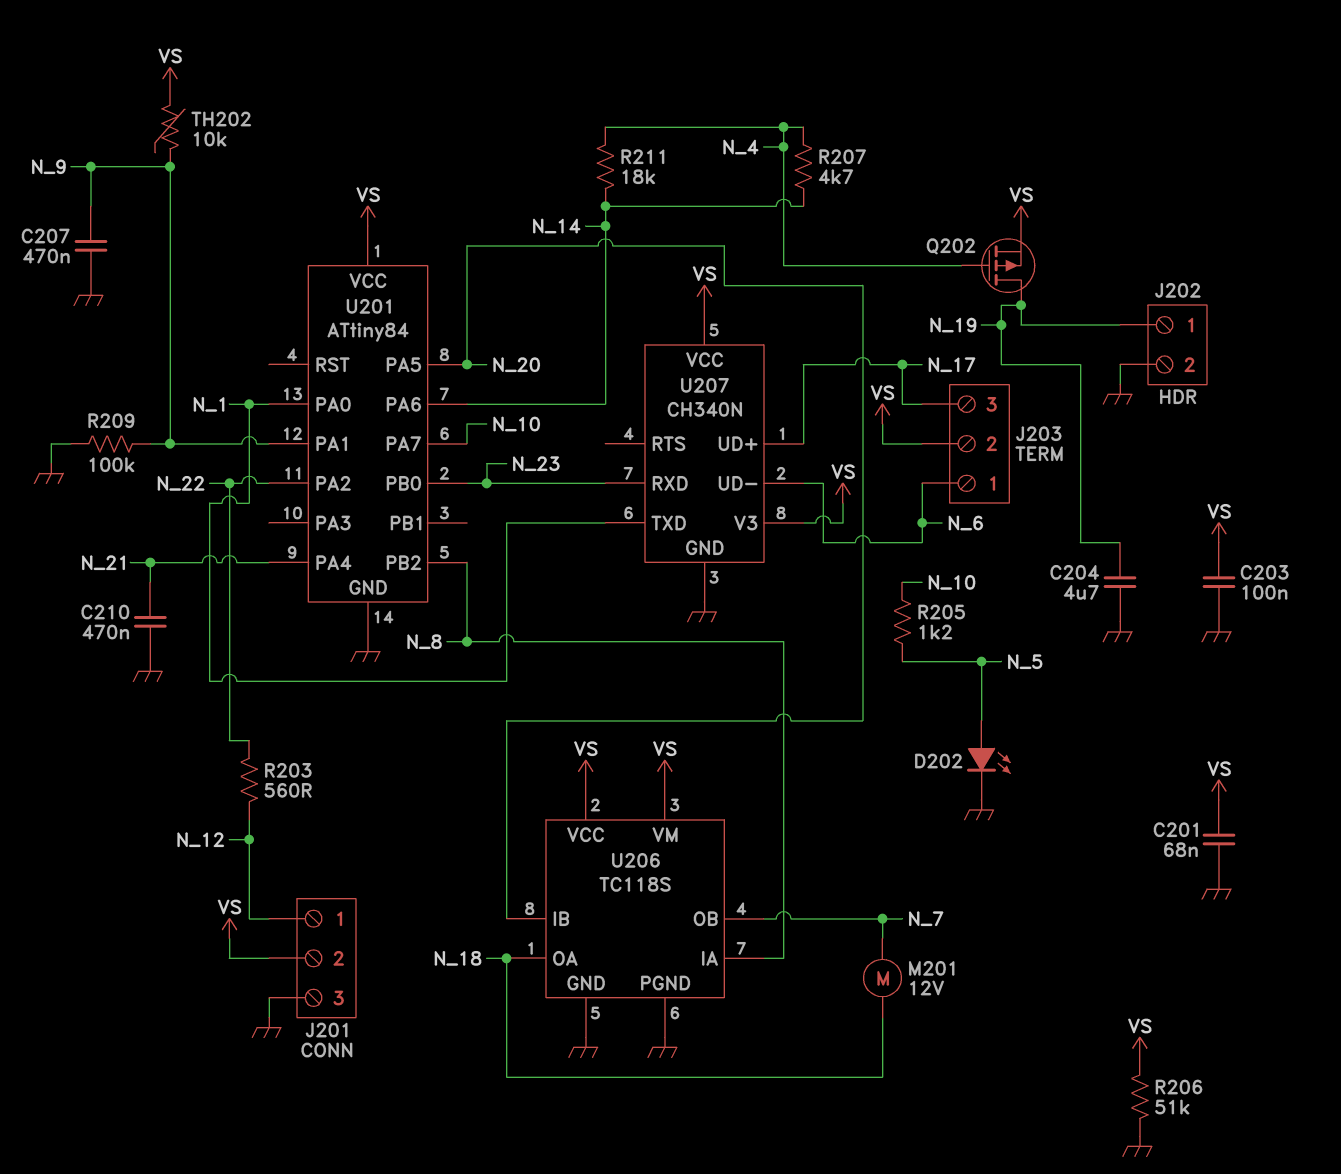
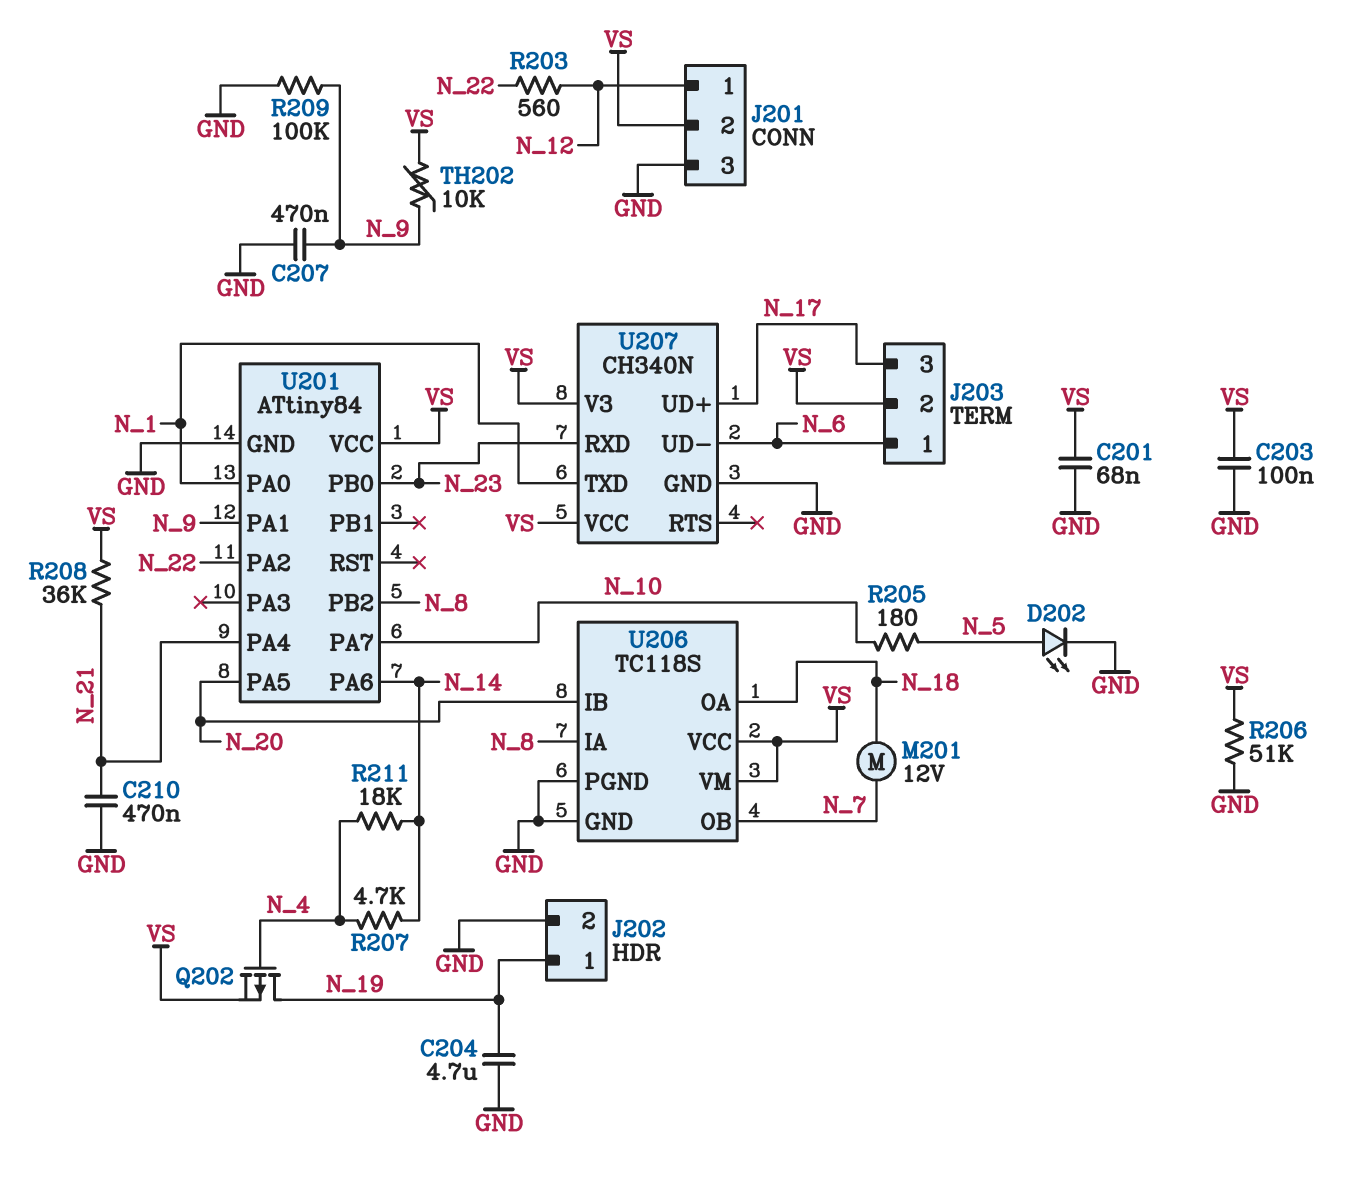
R205: 1.2k (N_5, N_10) -> 180 (N_5, N_10)
R208: none -> 36k (N_21, VS)

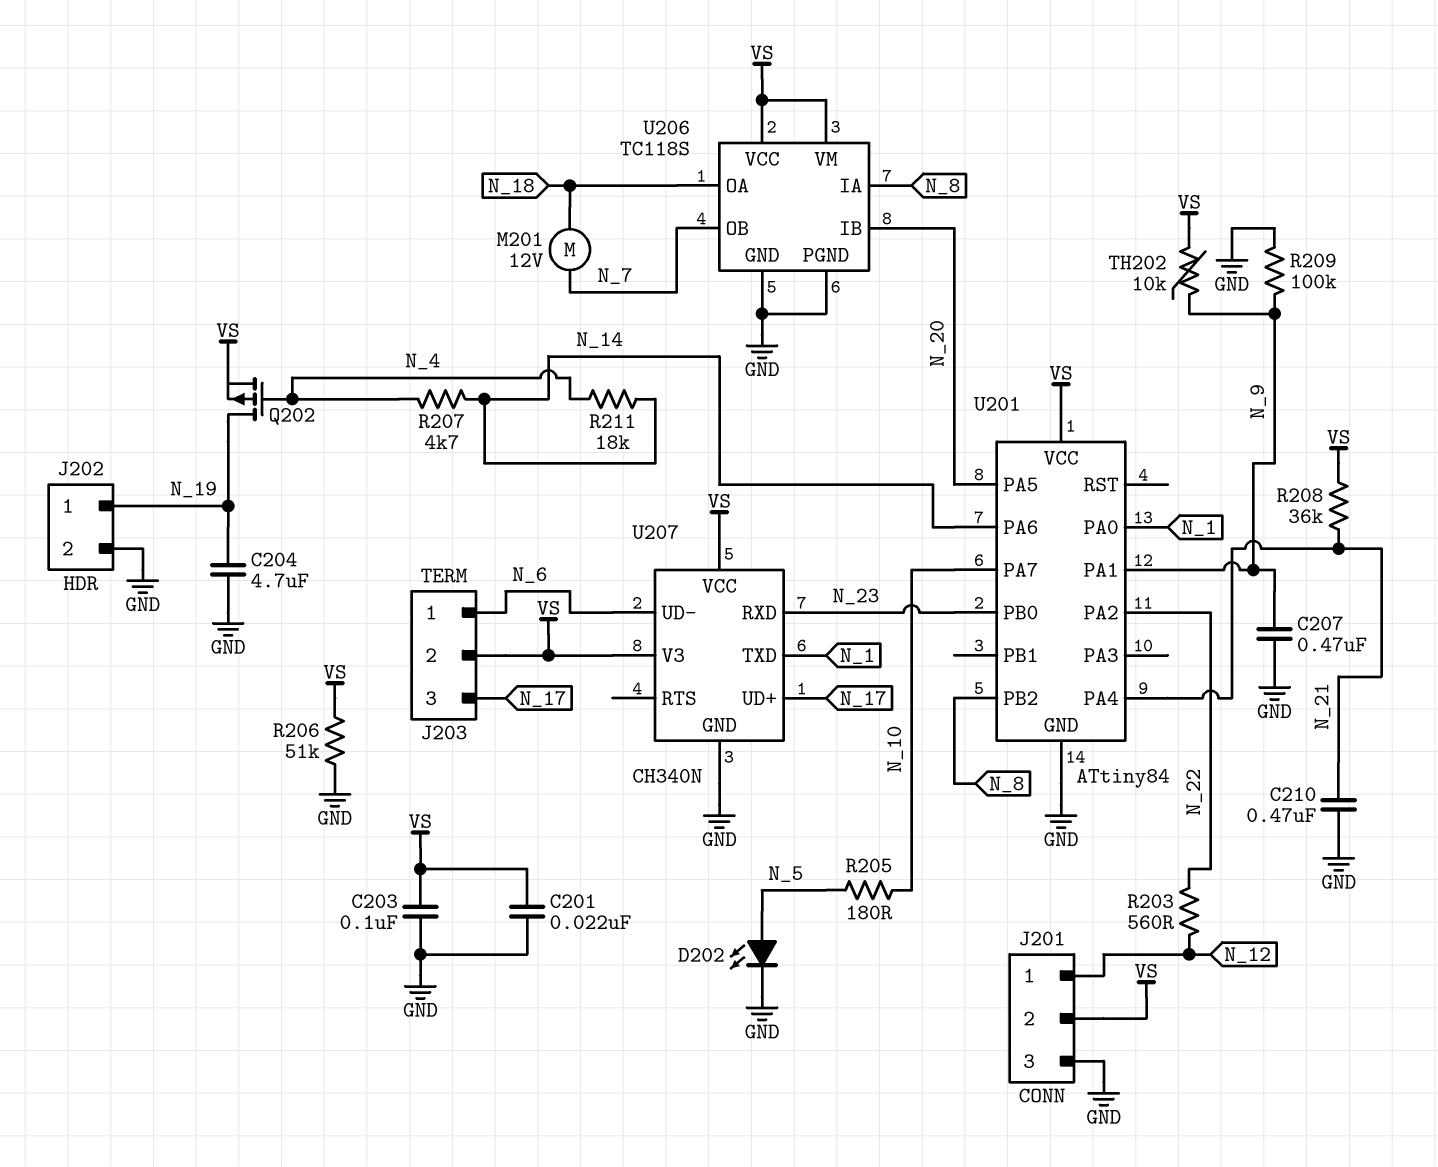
C201: 68nF (GND, VS) -> 22nF (GND, VS)

